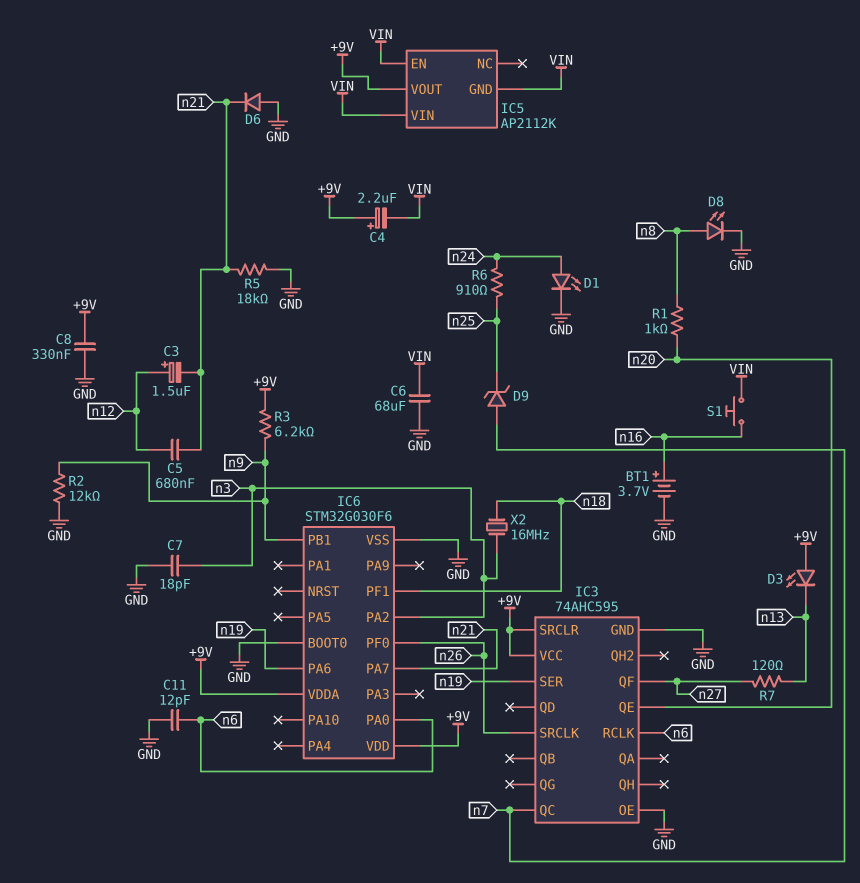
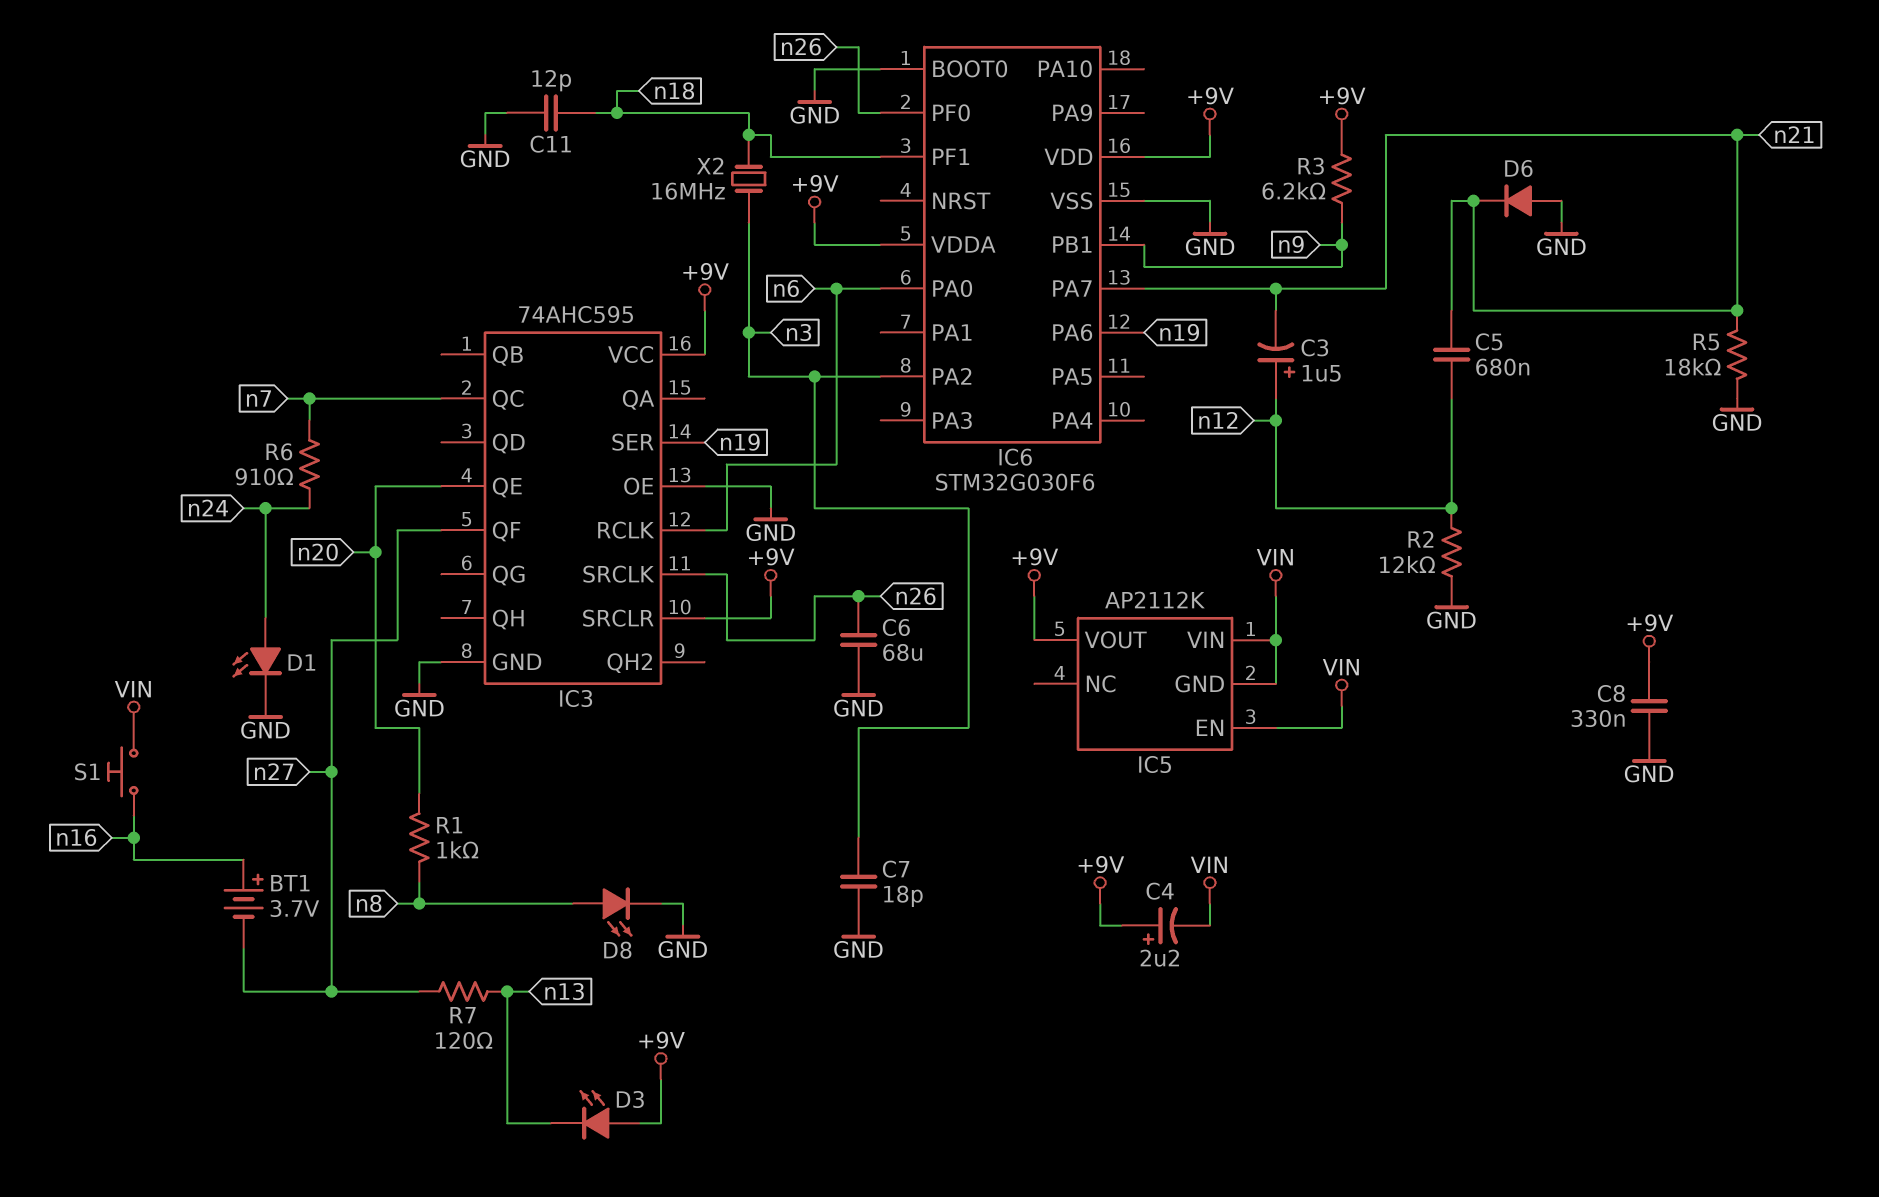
BT1: 3.7V (plus n16, minus GND) -> 3.7V (plus n16, minus n27)
C6: 68uF (GND, VIN) -> 68uF (GND, n26)
C11: 12pF (GND, n6) -> 12pF (GND, n18)
D9: zener (A n7, K n25) -> none
R2: 12k (GND, n9) -> 12k (GND, n12)
R6: 910 (n24, n25) -> 910 (n7, n24)

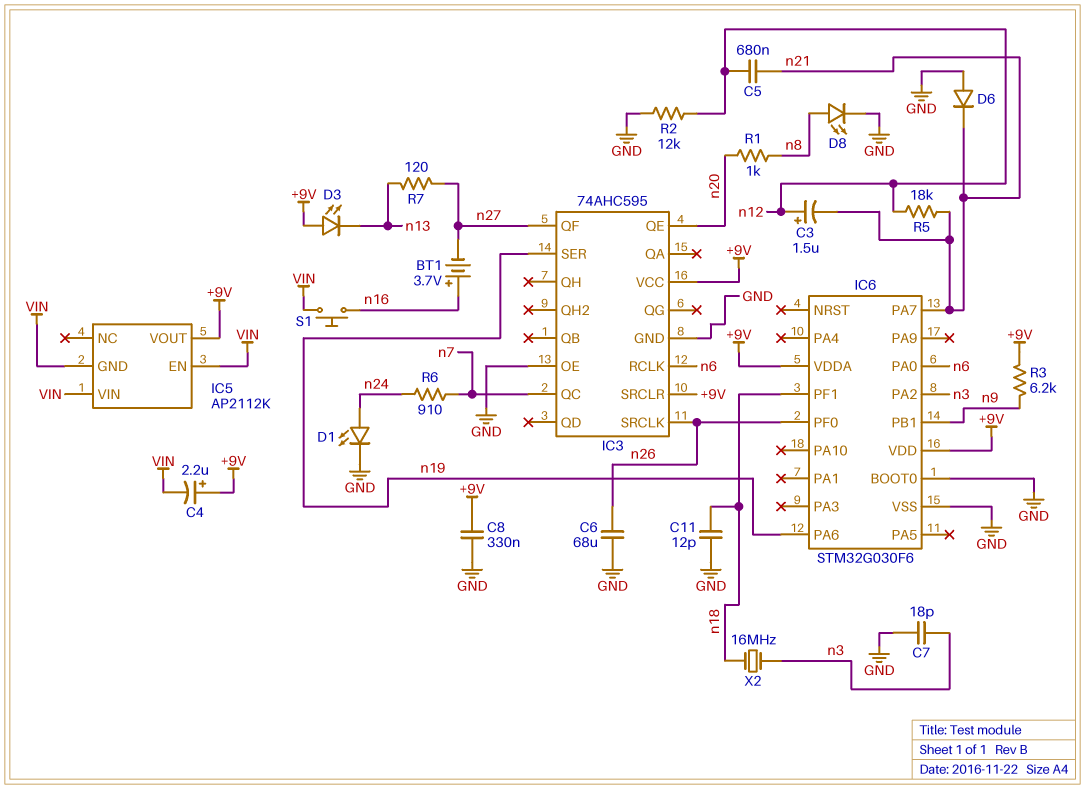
R5: 18k (GND, n21) -> 18k (n12, n21)

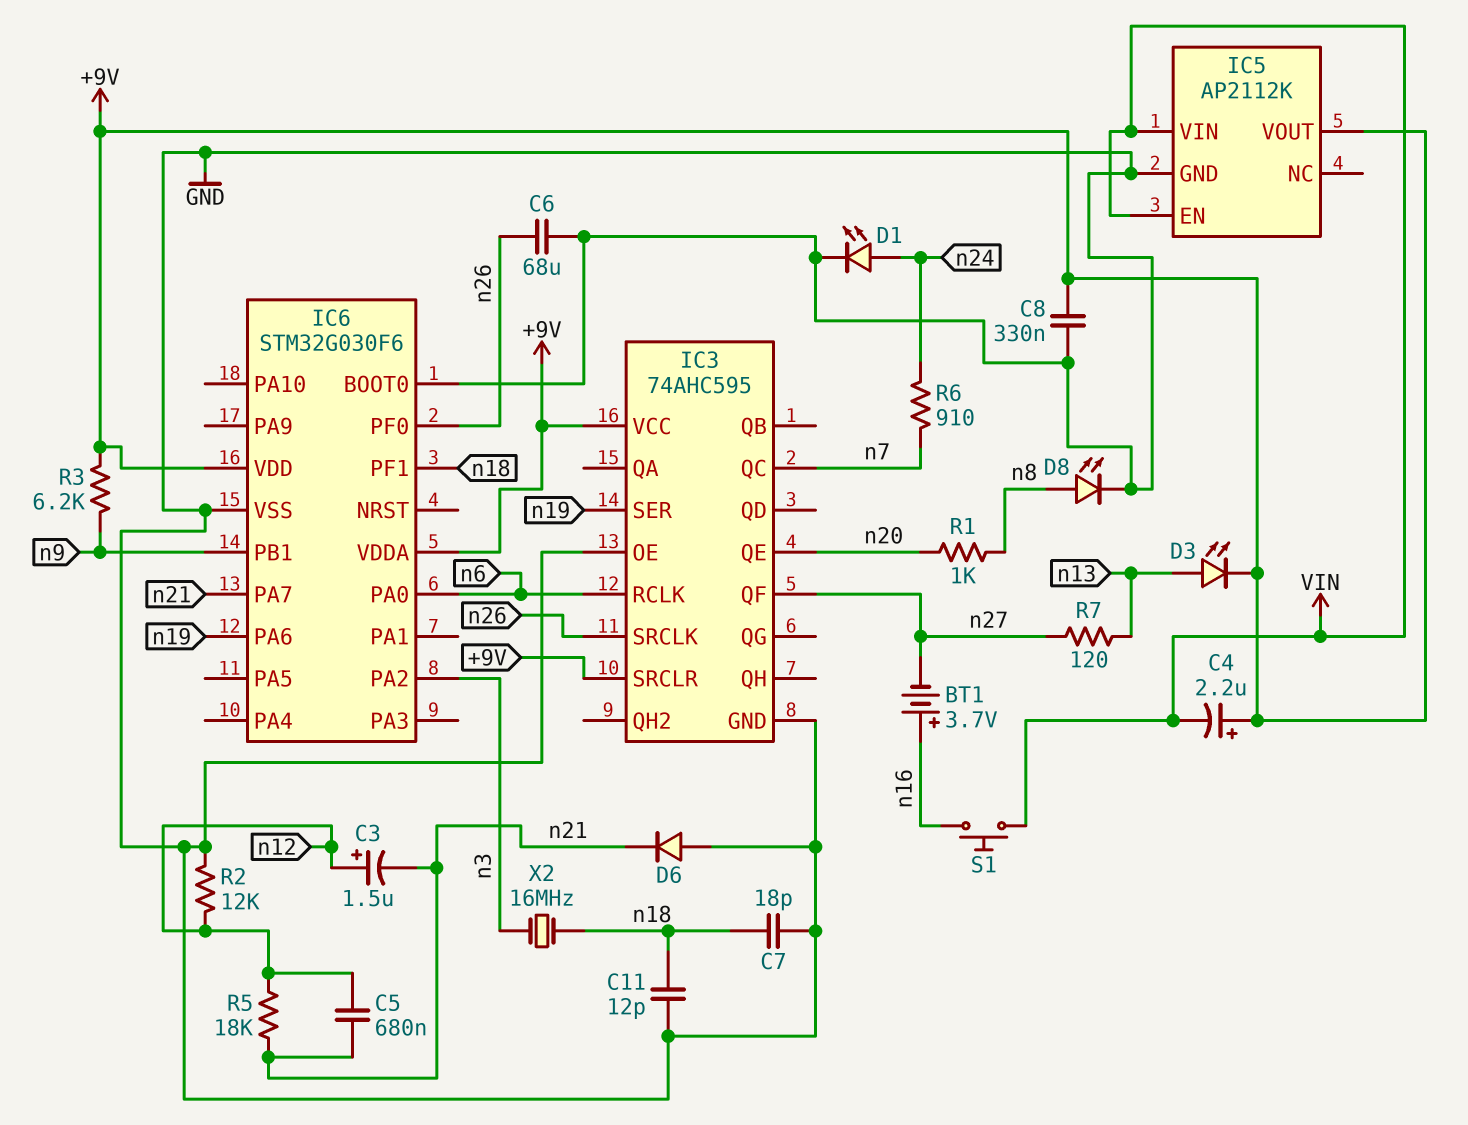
C7: 18pF (GND, n3) -> 18pF (GND, n18)
D3: LED (A +9V, K n13) -> LED (A n13, K +9V)
IC5 pin GND: VIN -> GND

